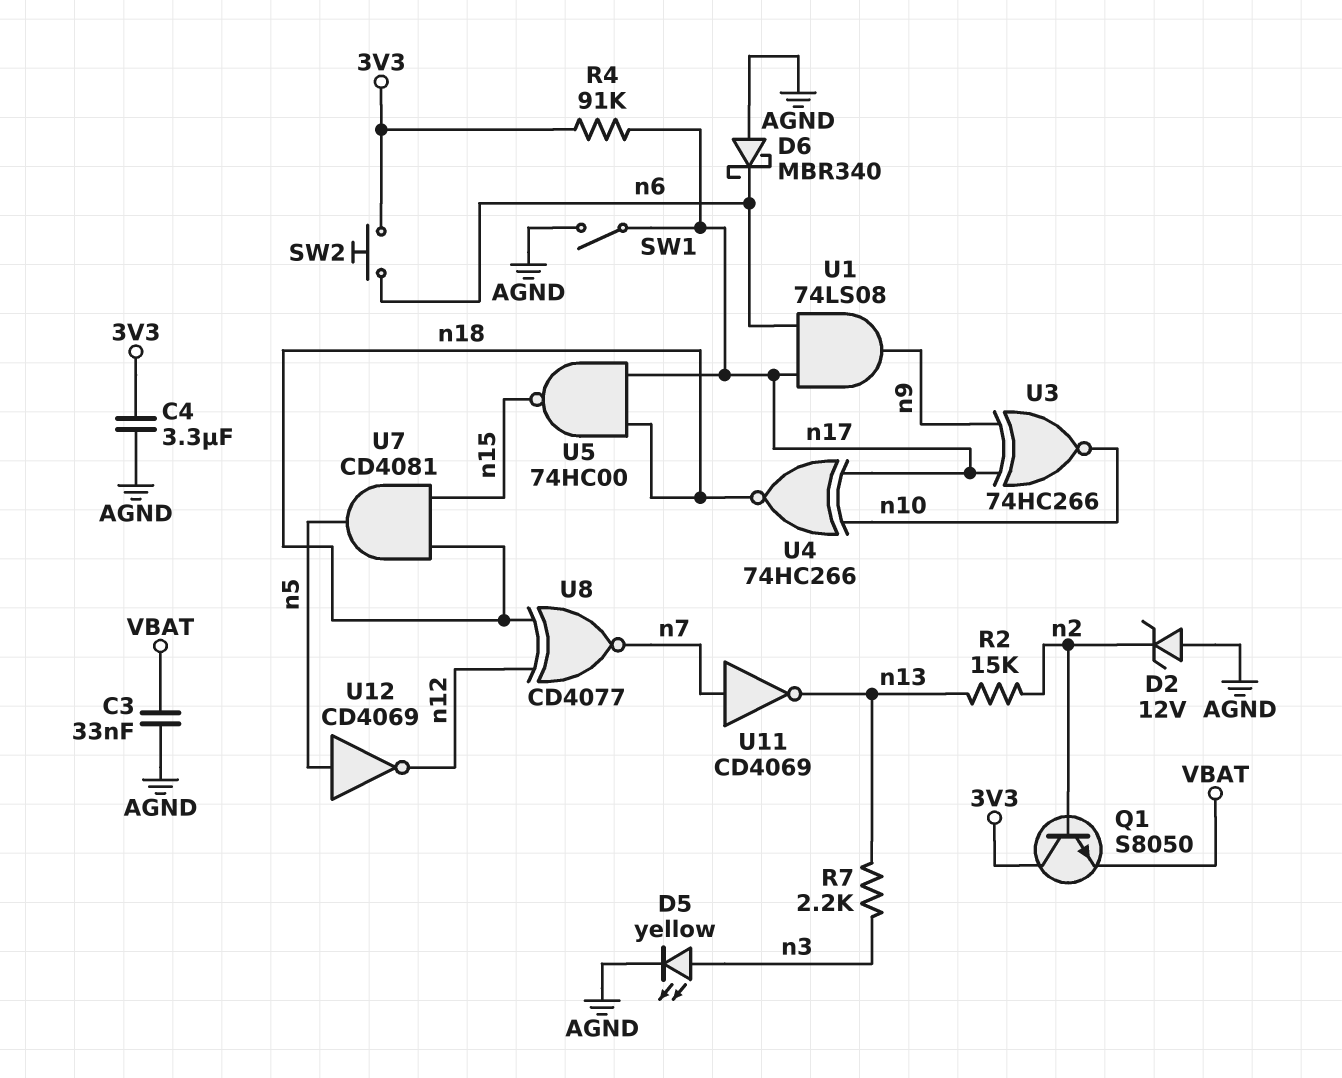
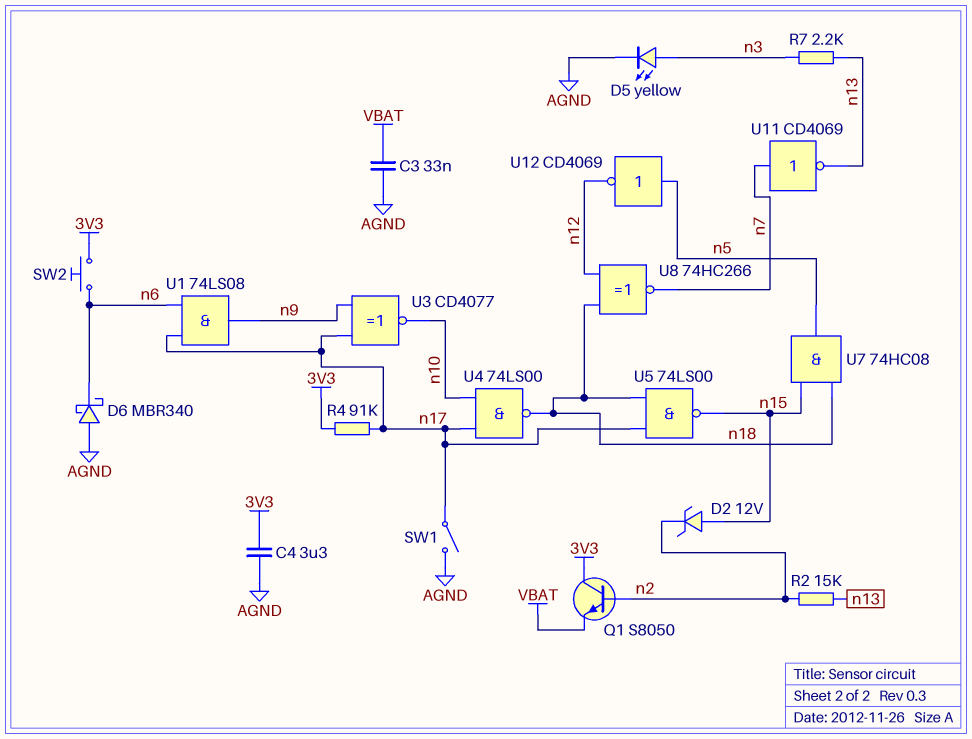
D2: zener 12V (A AGND, K n2) -> zener 12V (A n15, K n2)
U3: XNOR 74HC266 (in n9, in n17, out n10) -> XNOR CD4077 (in n9, in n17, out n10)
U4: XNOR 74HC266 (in n10, in n17, out n18) -> NAND 74LS00 (in n10, in n17, out n18)
U5: NAND 74HC00 (in n17, in n18, out n15) -> NAND 74LS00 (in n17, in n18, out n15)
U7: AND CD4081 (in n15, in n18, out n5) -> AND 74HC08 (in n15, in n18, out n5)
U8: XNOR CD4077 (in n12, in n18, out n7) -> XNOR 74HC266 (in n12, in n18, out n7)

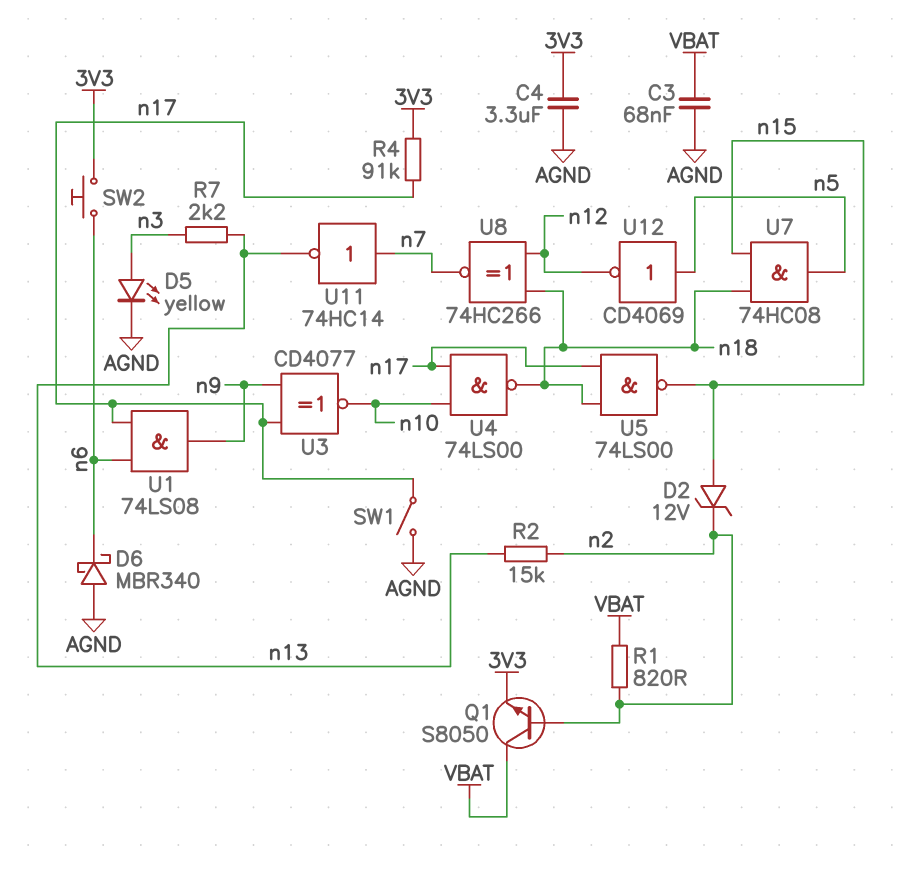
C3: 33nF (AGND, VBAT) -> 68nF (AGND, VBAT)
Q1: NPN S8050 (B n2, C 3V3, E VBAT) -> NPN S8050 (B n2, C VBAT, E 3V3)
R1: none -> 820 (VBAT, n2)
U11: NOT CD4069 (in n7, out n13) -> NOT 74HC14 (in n7, out n13)

